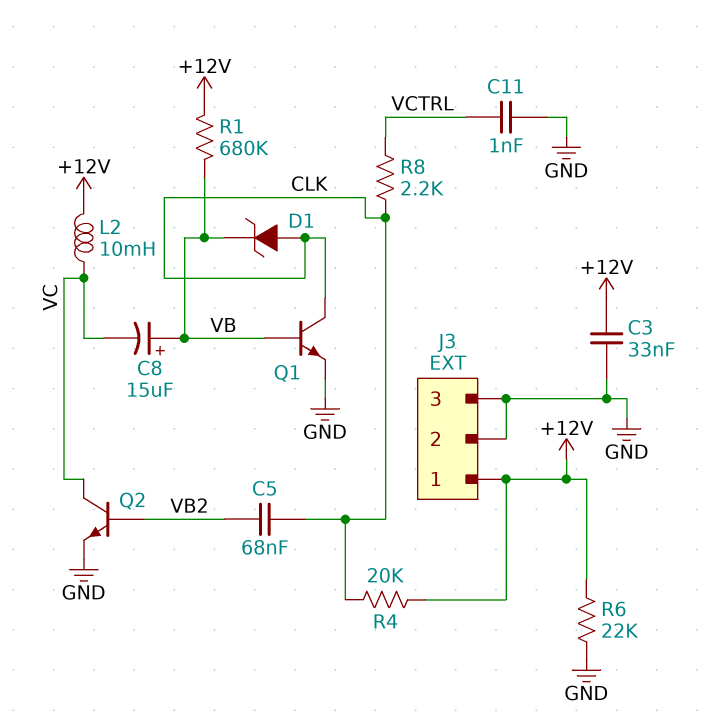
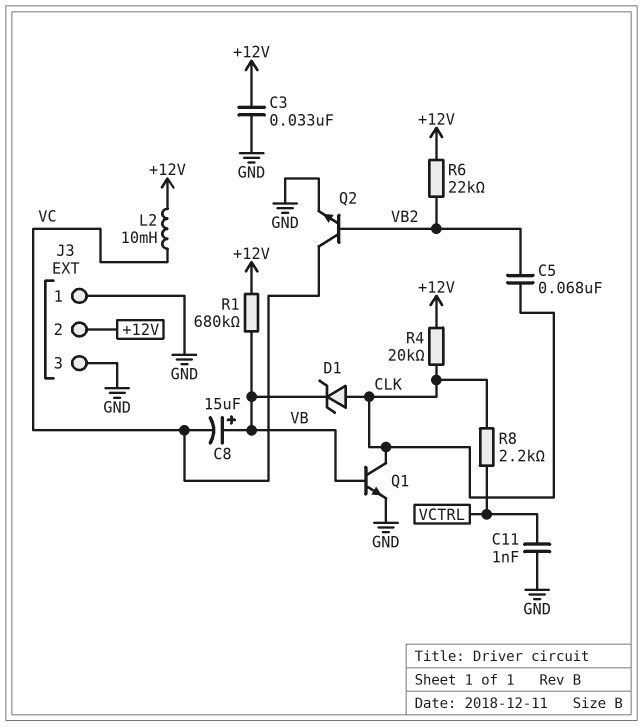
J3 pin 1: +12V -> GND
J3 pin 2: GND -> +12V
R6: 22k (+12V, GND) -> 22k (+12V, VB2)

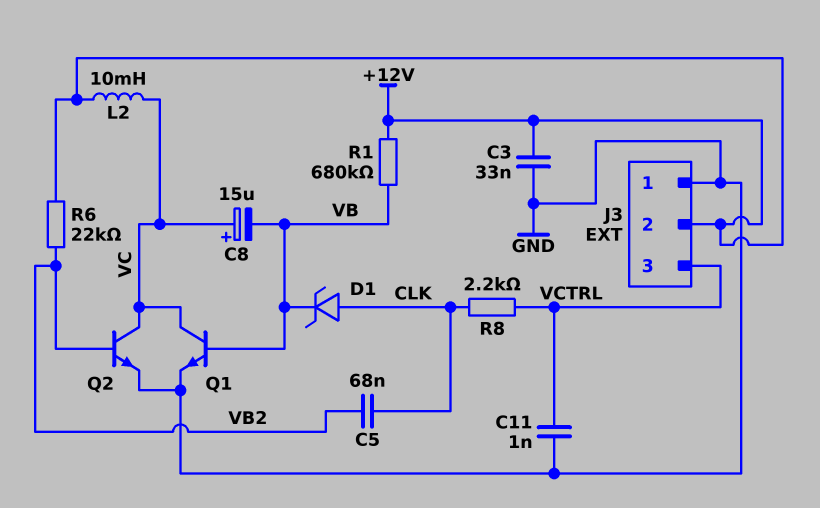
C8: 15uF (plus VB, minus VC) -> 15uF (plus VC, minus VB)
J3 pin 3: GND -> VCTRL
Q1: NPN (B VB, C CLK, E GND) -> NPN (B VB, C VC, E GND)
R4: 20k (+12V, CLK) -> none

